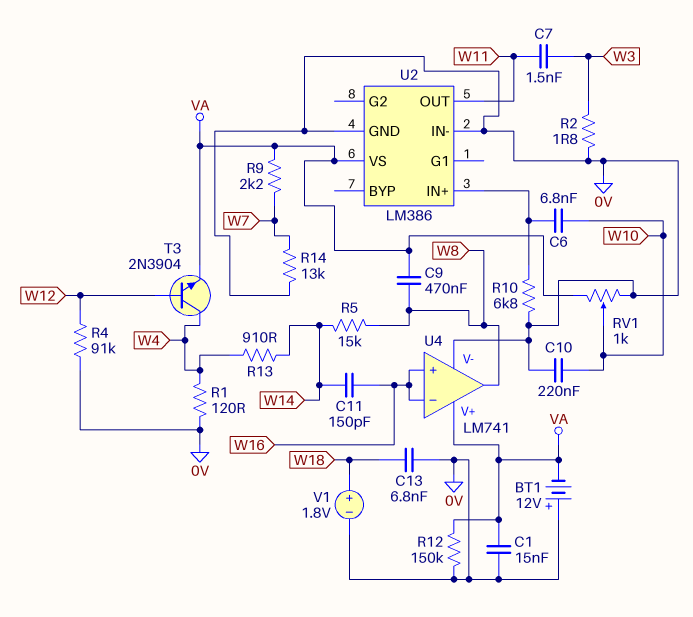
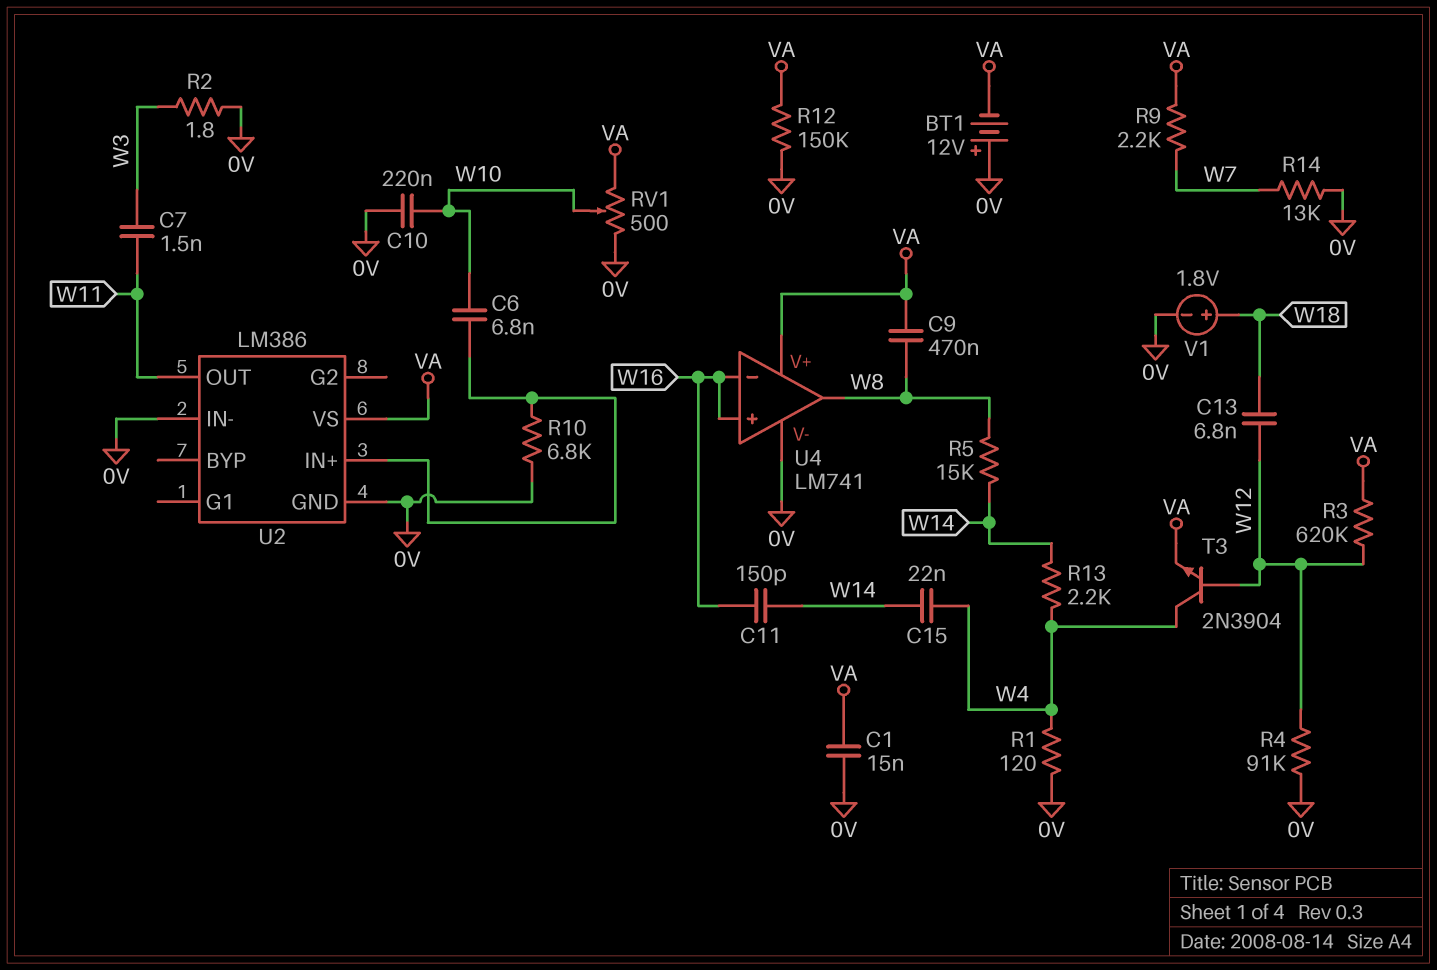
C13: 6.8nF (0V, W18) -> 6.8nF (W12, W18)
C15: none -> 22nF (W4, W14)
R3: none -> 620k (VA, W12)
R13: 910 (W4, W14) -> 2.2k (W4, W14)
RV1: 1k (0V, VA, wiper W10) -> 500 (0V, VA, wiper W10)

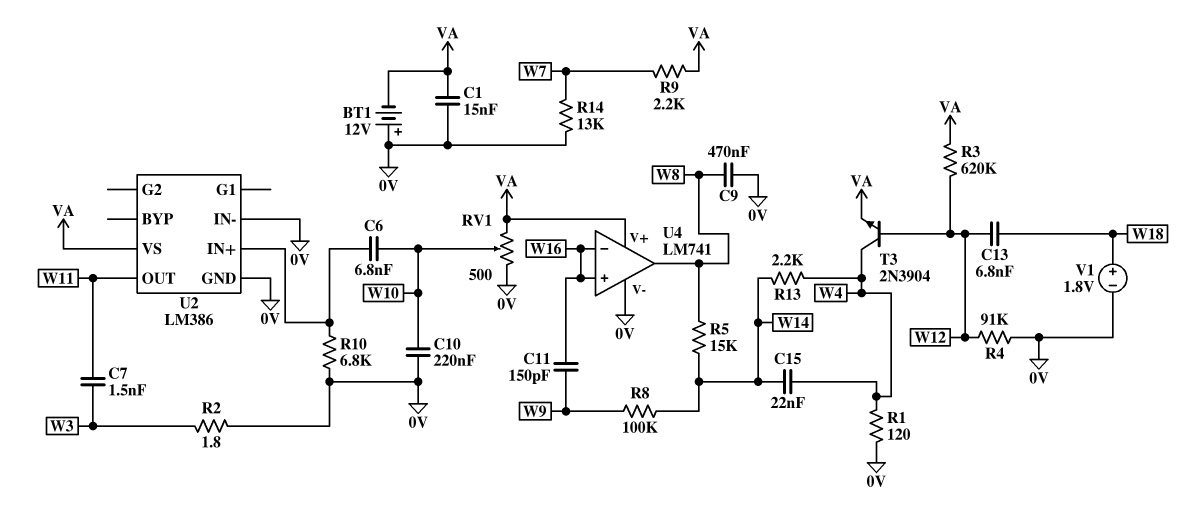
C9: 470nF (VA, W8) -> 470nF (0V, W8)
C11: 150pF (W14, W16) -> 150pF (W9, W16)
R8: none -> 100k (W9, W14)
R12: 150k (0V, VA) -> none

